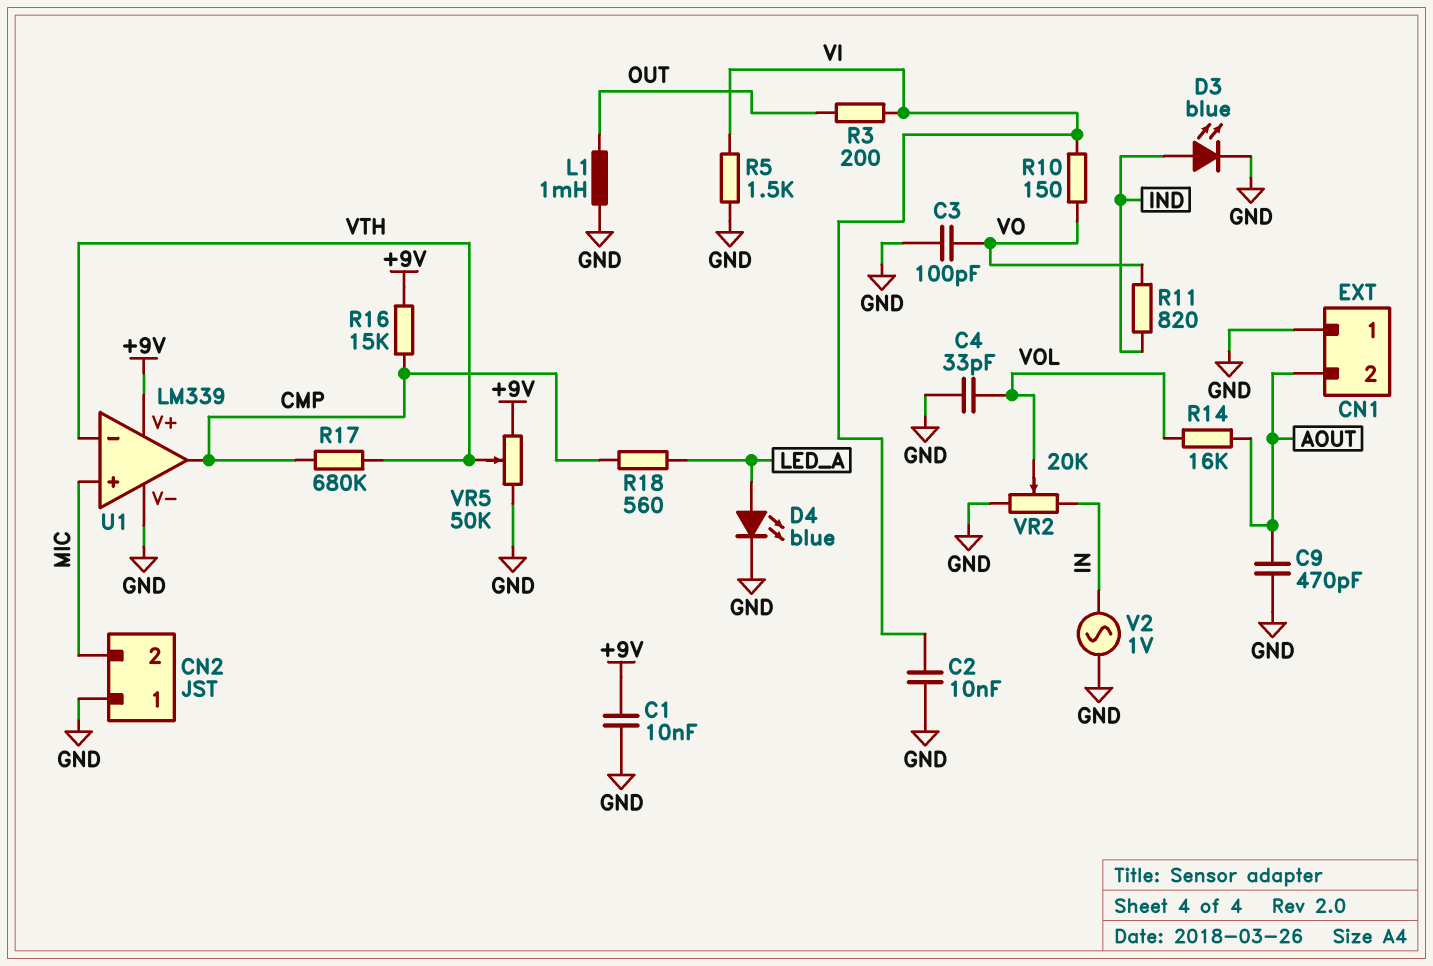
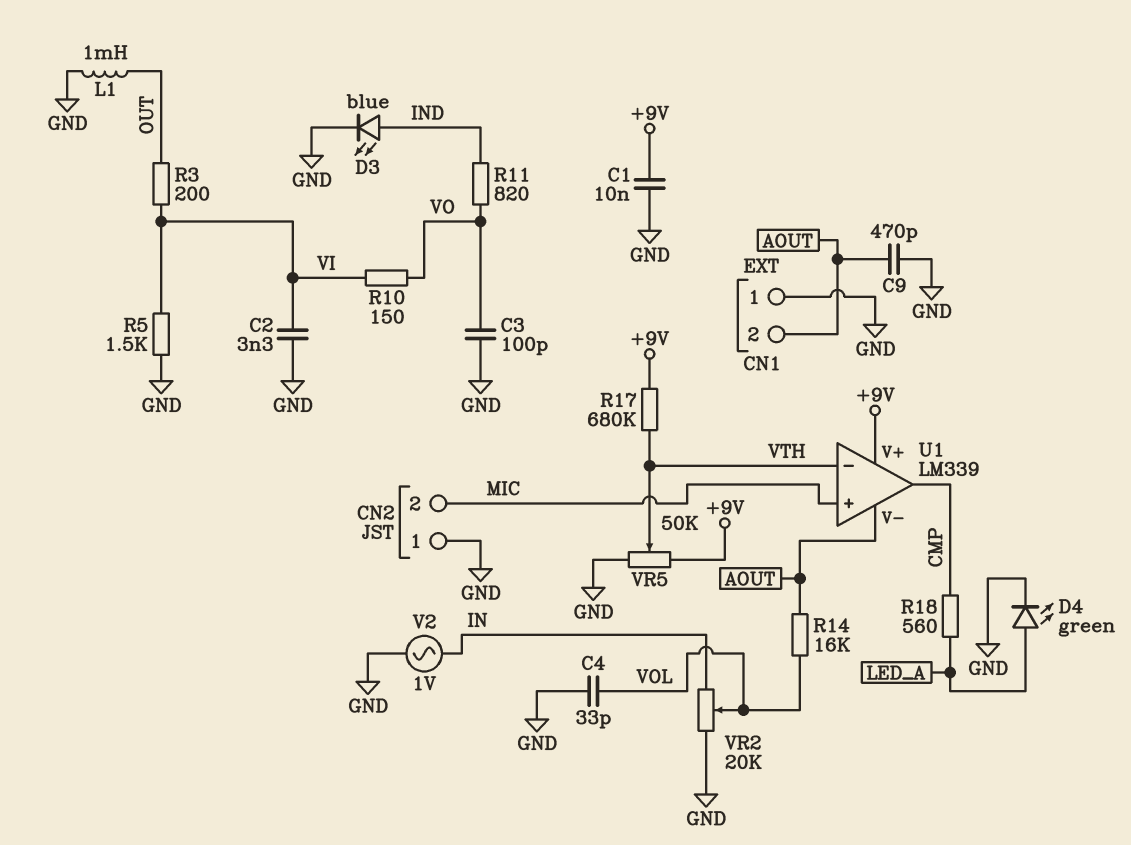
C2: 10nF (GND, VI) -> 3.3nF (GND, VI)
D4: LED blue (A LED_A, K GND) -> LED green (A LED_A, K GND)
R16: 15k (+9V, CMP) -> none
R17: 680k (CMP, VTH) -> 680k (+9V, VTH)
U1 pin V-: GND -> AOUT

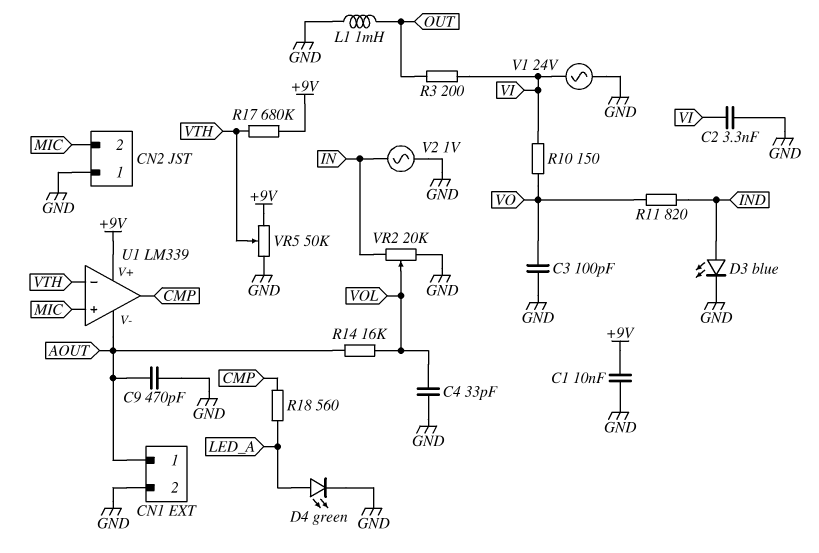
CN1 pin 1: GND -> AOUT
CN1 pin 2: AOUT -> GND
R5: 1.5k (GND, VI) -> none
V1: none -> AC 24V (GND, VI)

